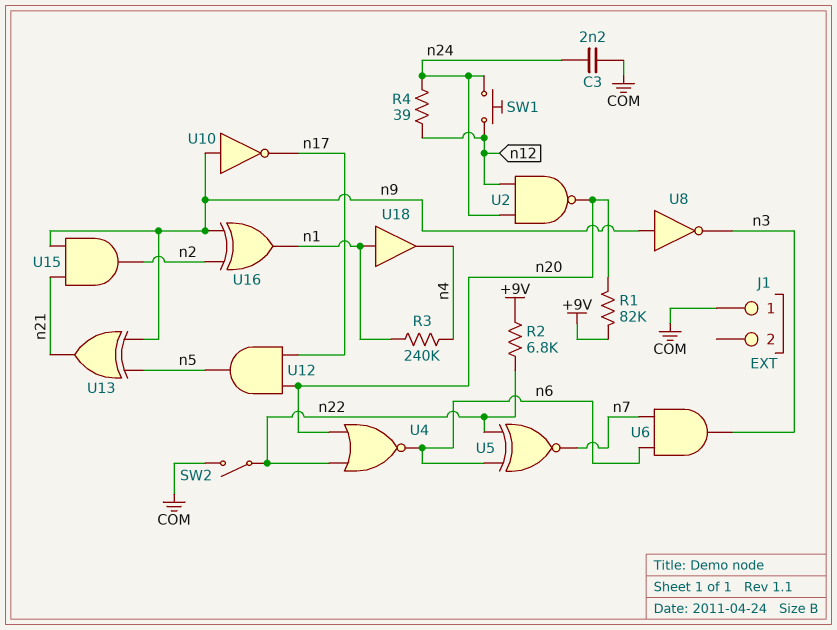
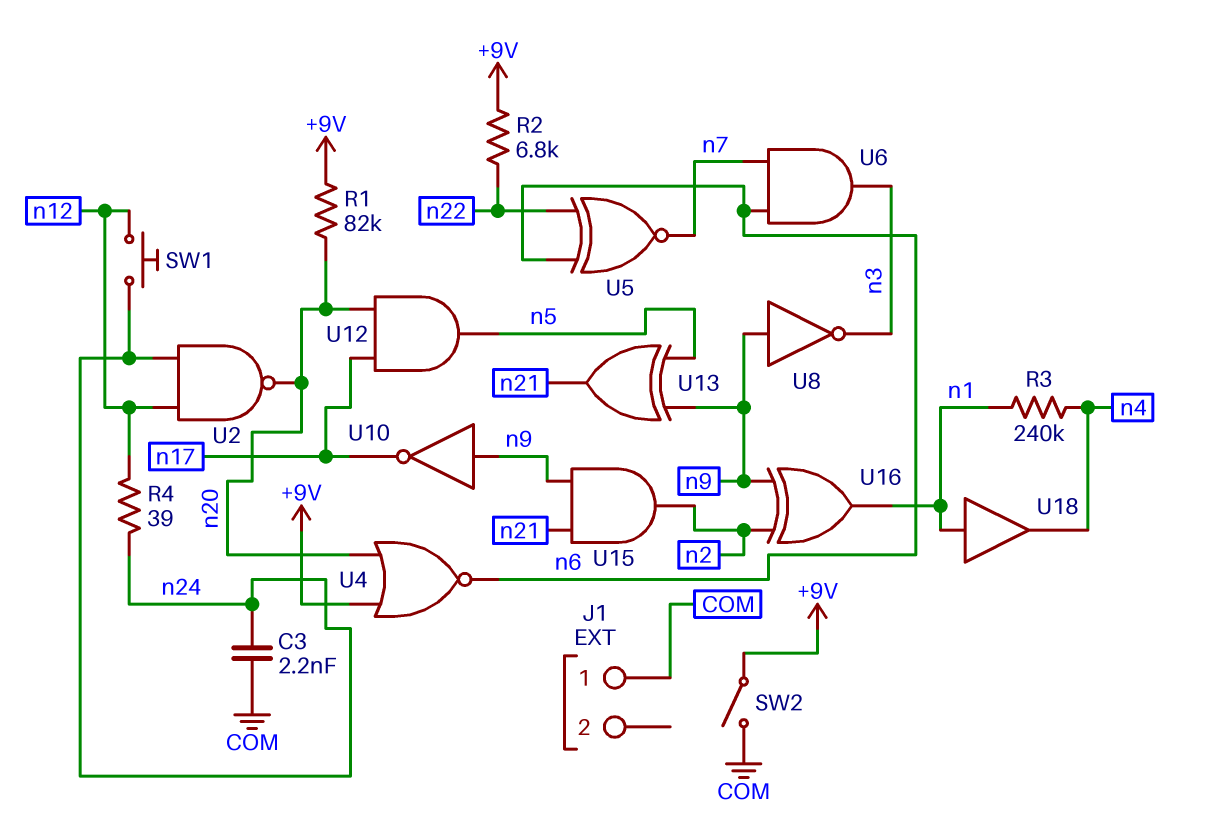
SW2: switch (COM, n22) -> switch (+9V, COM)
U4: NOR (in n20, in n22, out n6) -> NOR (in +9V, in n20, out n6)

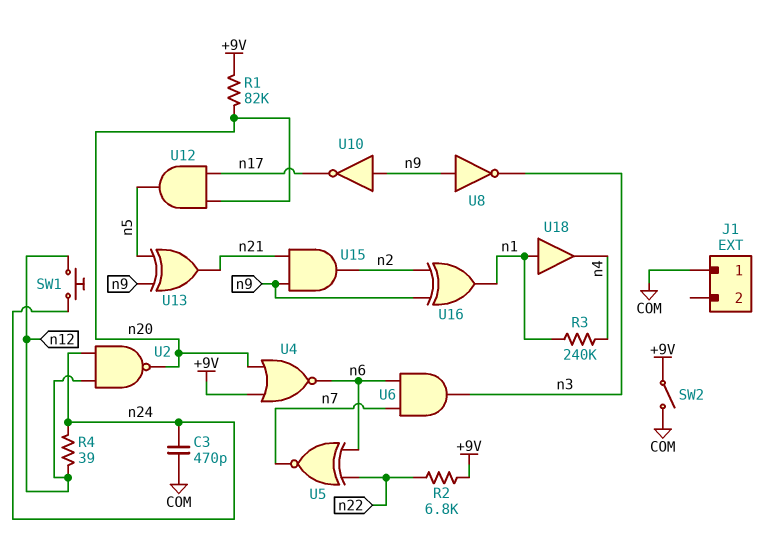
C3: 2.2nF (COM, n24) -> 470pF (COM, n24)

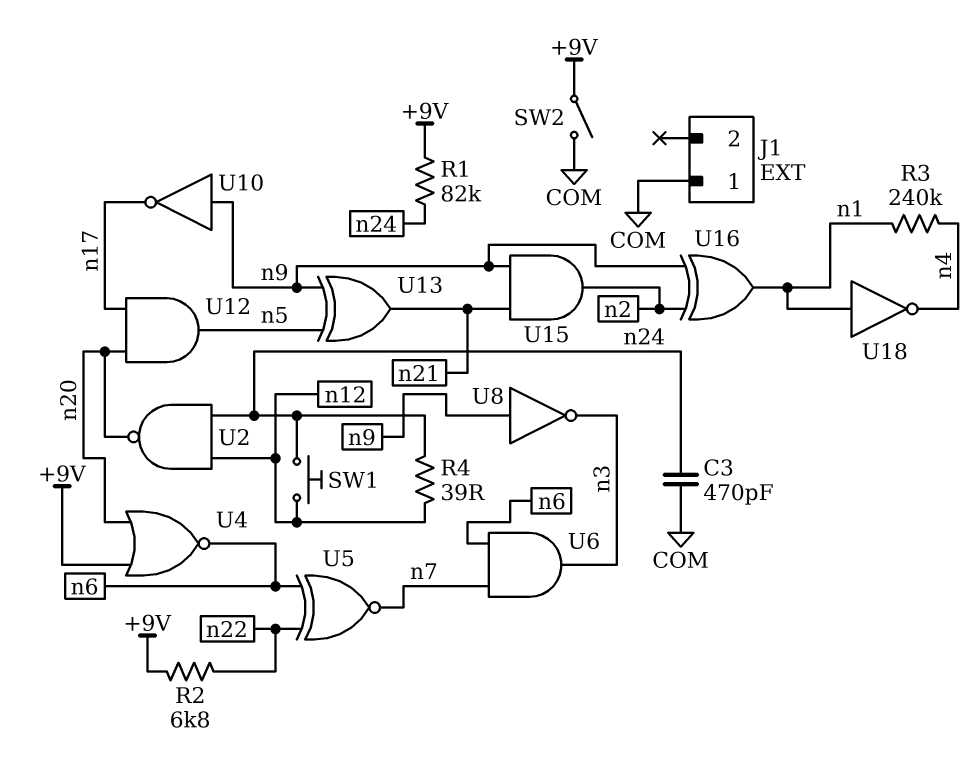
R1: 82k (+9V, n20) -> 82k (+9V, n24)
U18: buffer (in n1, out n4) -> NOT (in n1, out n4)

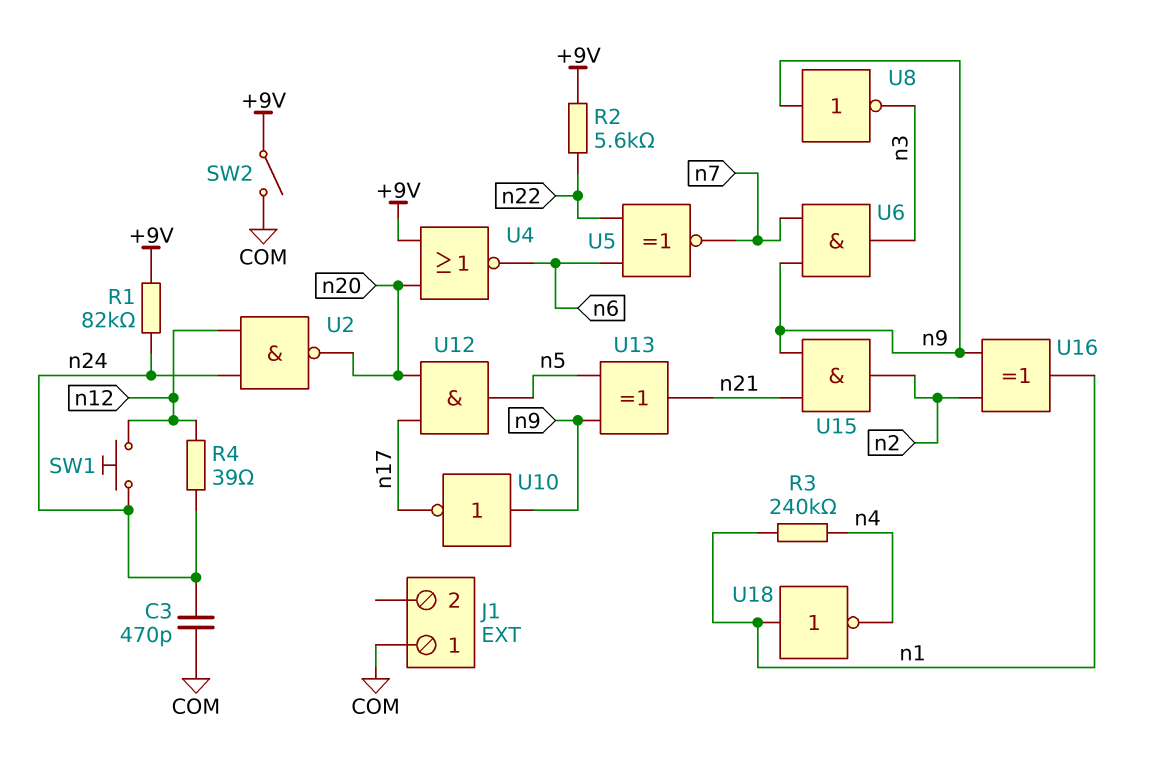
R2: 6.8k (+9V, n22) -> 5.6k (+9V, n22)
U6: AND (in n6, in n7, out n3) -> AND (in n7, in n9, out n3)

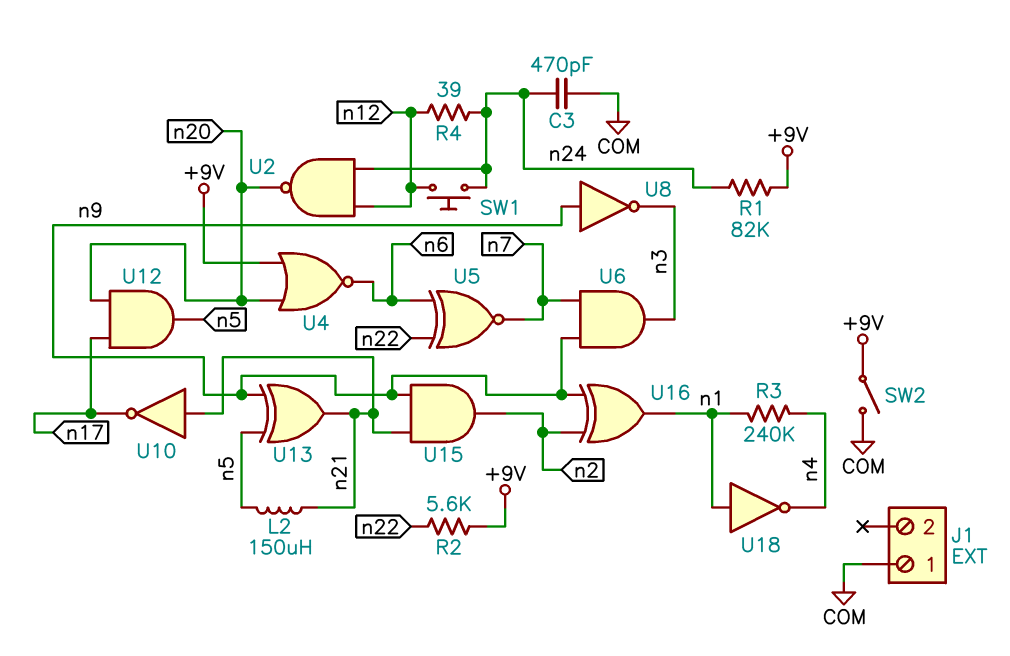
L2: none -> 150uH (n5, n21)
U10: NOT (in n9, out n17) -> NOT (in n21, out n17)

